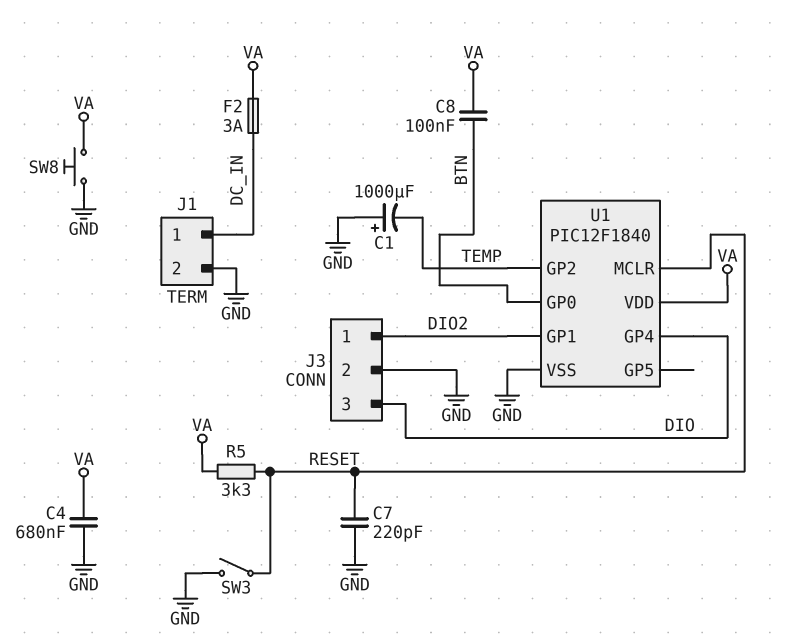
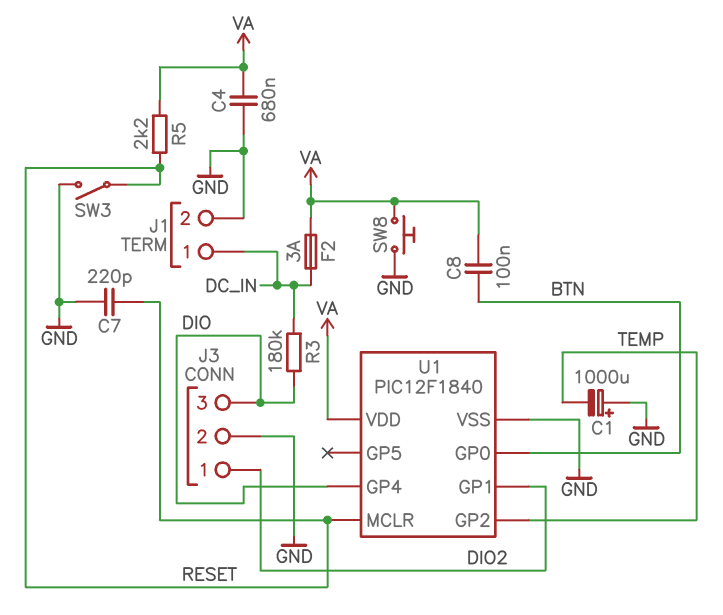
R3: none -> 180k (DC_IN, DIO)
R5: 3.3k (RESET, VA) -> 2.2k (RESET, VA)

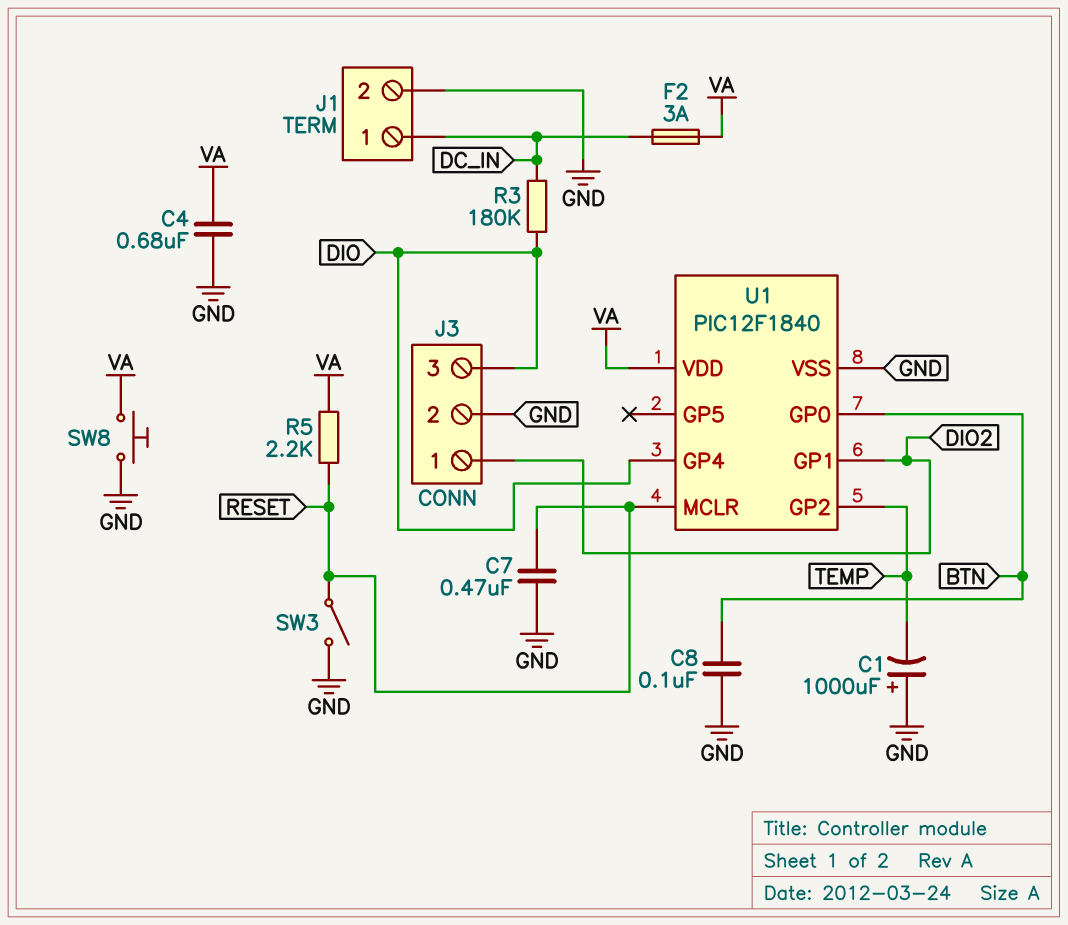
C7: 220pF (GND, RESET) -> 470nF (GND, RESET)
C8: 100nF (BTN, VA) -> 100nF (BTN, GND)

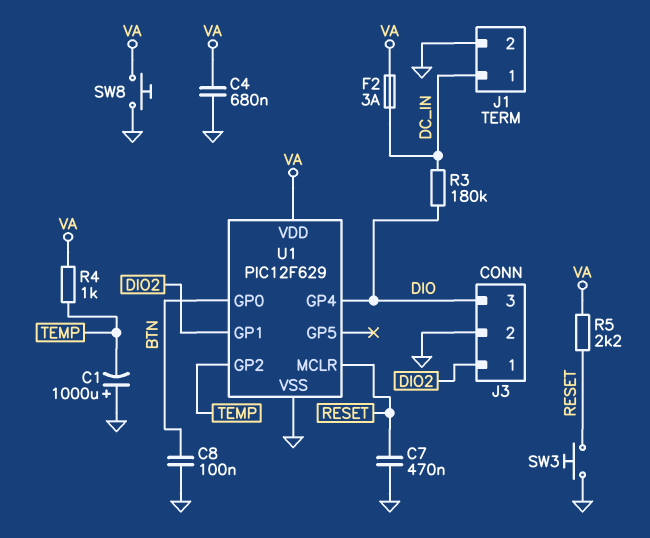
R4: none -> 1k (TEMP, VA)
SW3: switch (GND, RESET) -> button (GND, RESET)
U1: PIC12F1840 -> PIC12F629

